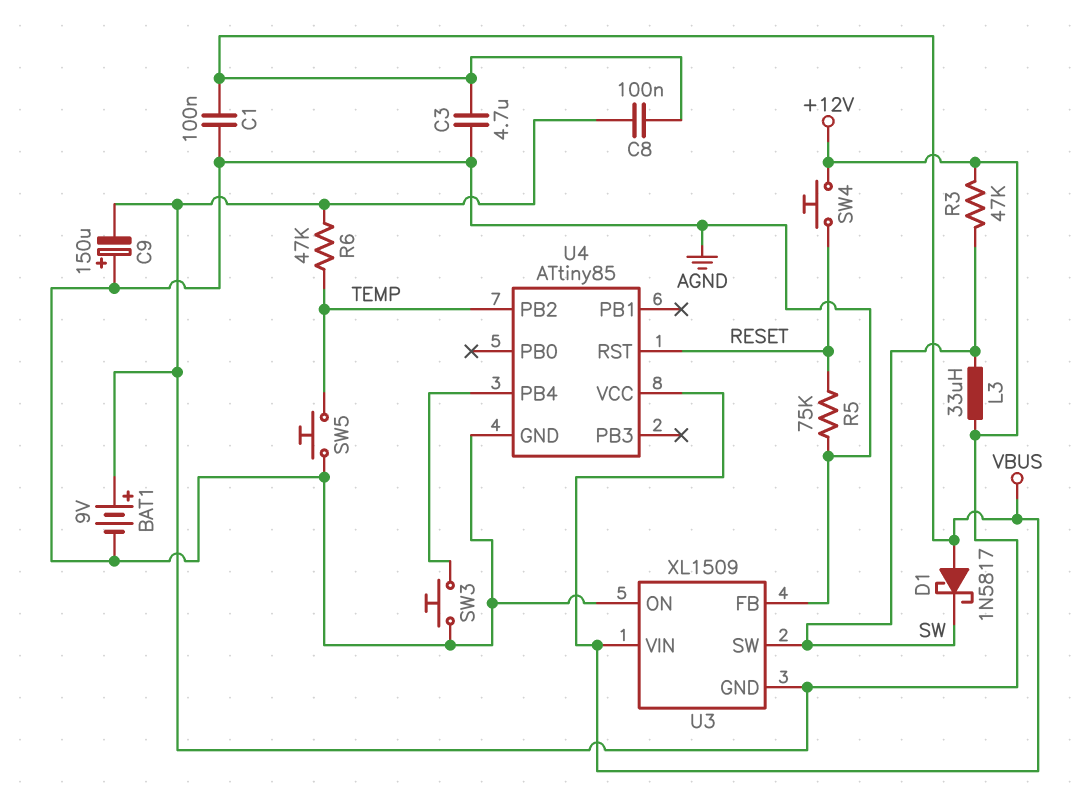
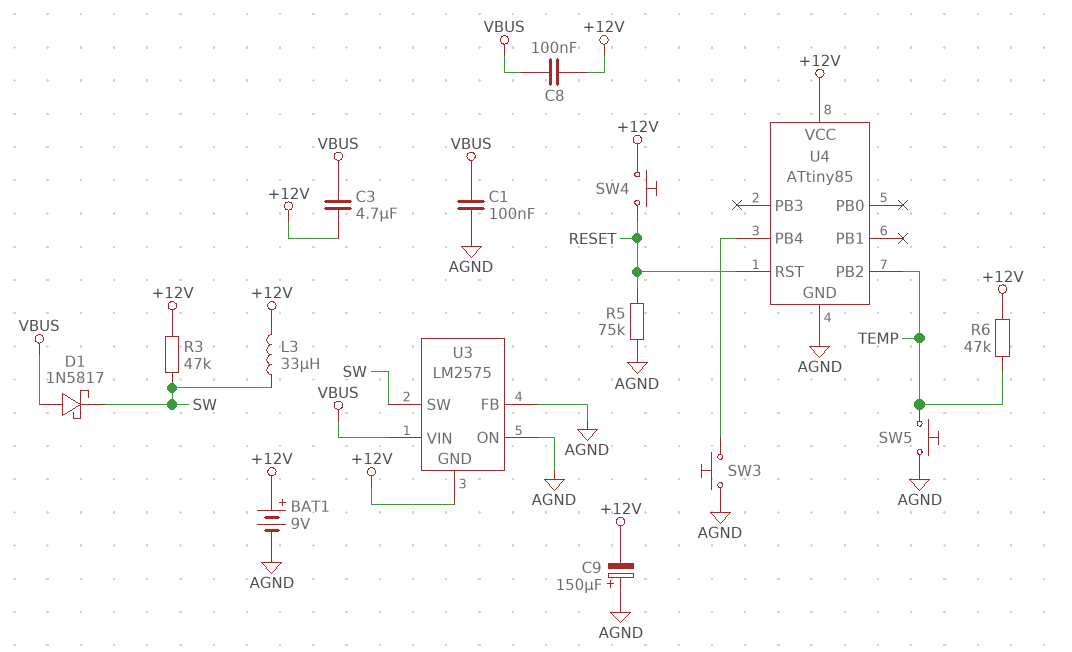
C3: 4.7uF (AGND, VBUS) -> 4.7uF (+12V, VBUS)
U3: XL1509 -> LM2575
U4 pin VCC: VBUS -> +12V

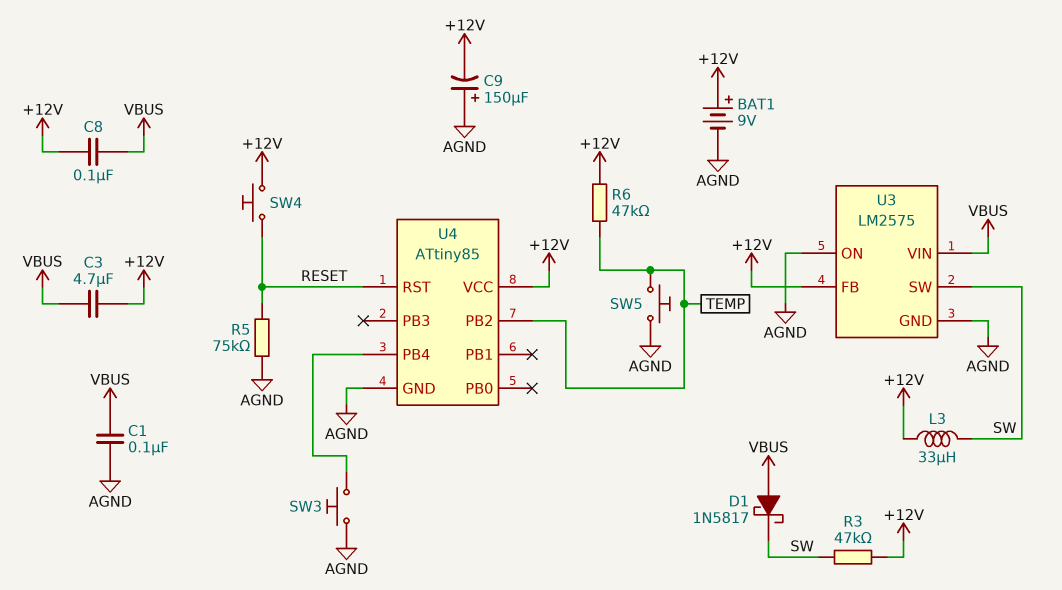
U3 pin FB: AGND -> +12V
U3 pin GND: +12V -> AGND

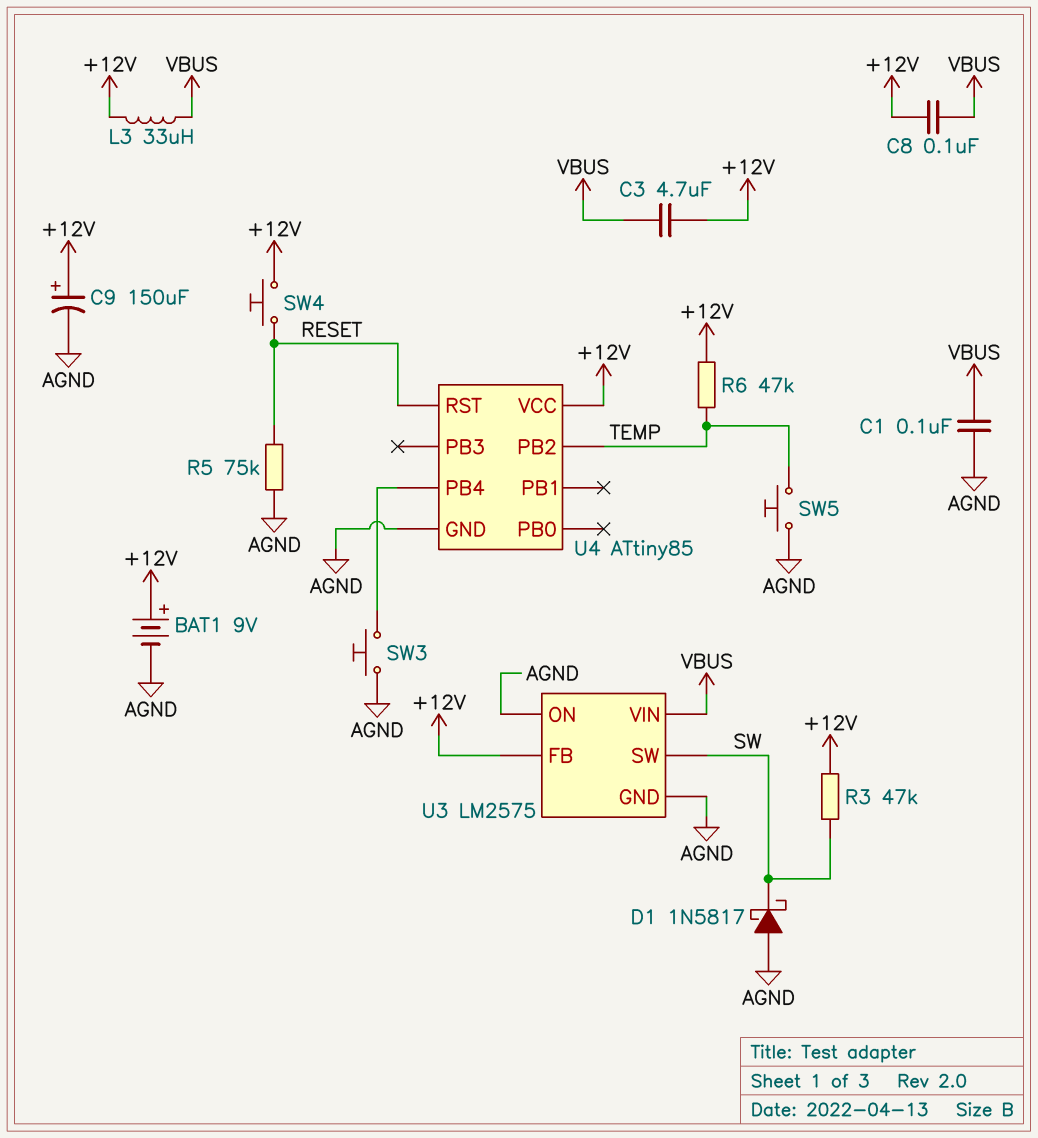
C9: 150uF (plus AGND, minus +12V) -> 150uF (plus +12V, minus AGND)
D1: schottky 1N5817 (A VBUS, K SW) -> schottky 1N5817 (A AGND, K SW)
L3: 33uH (+12V, SW) -> 33uH (+12V, VBUS)

